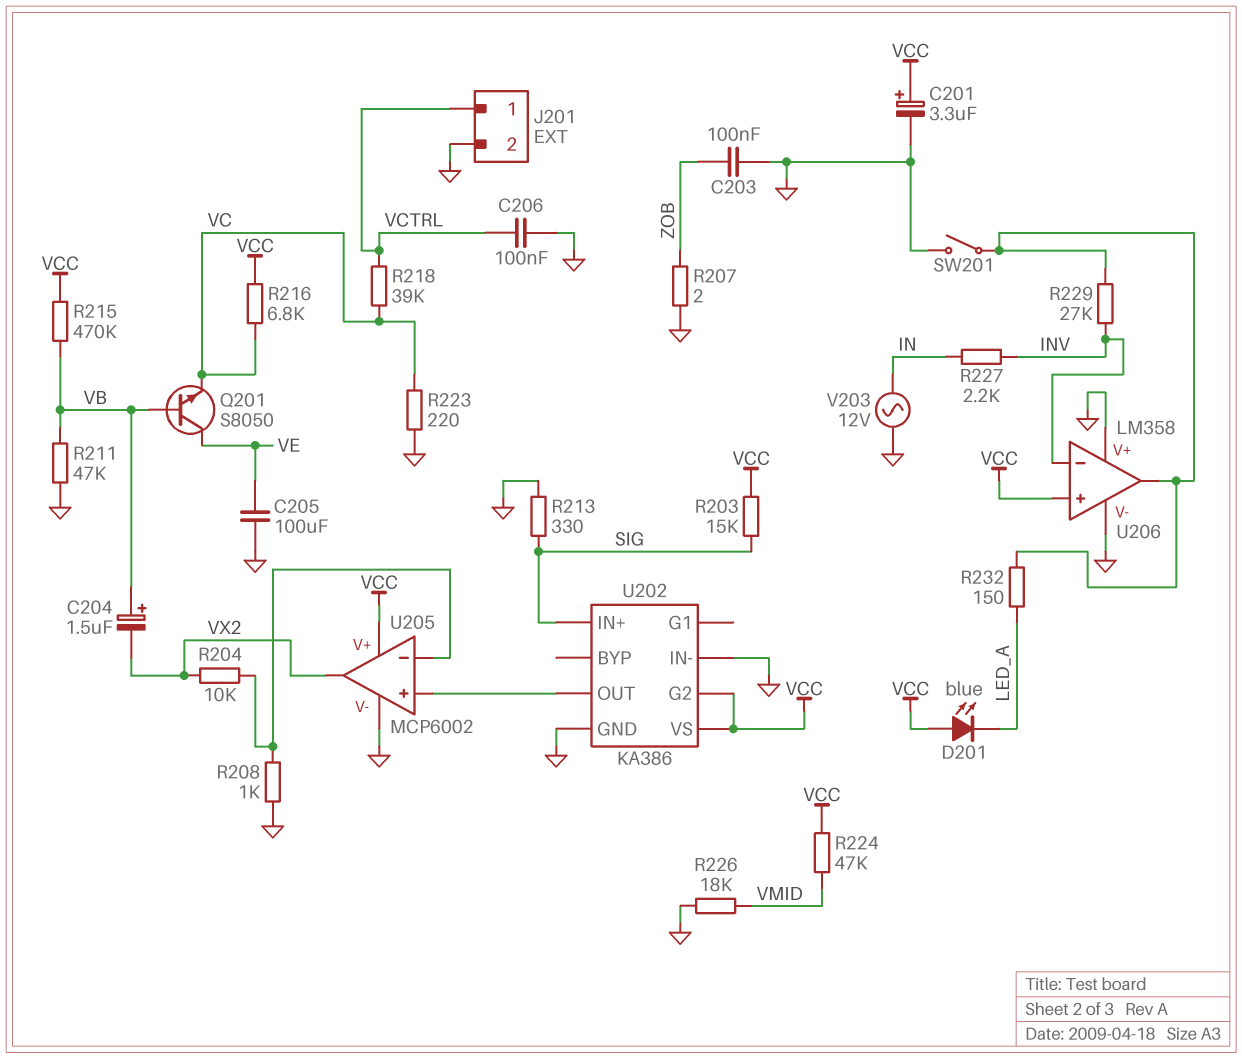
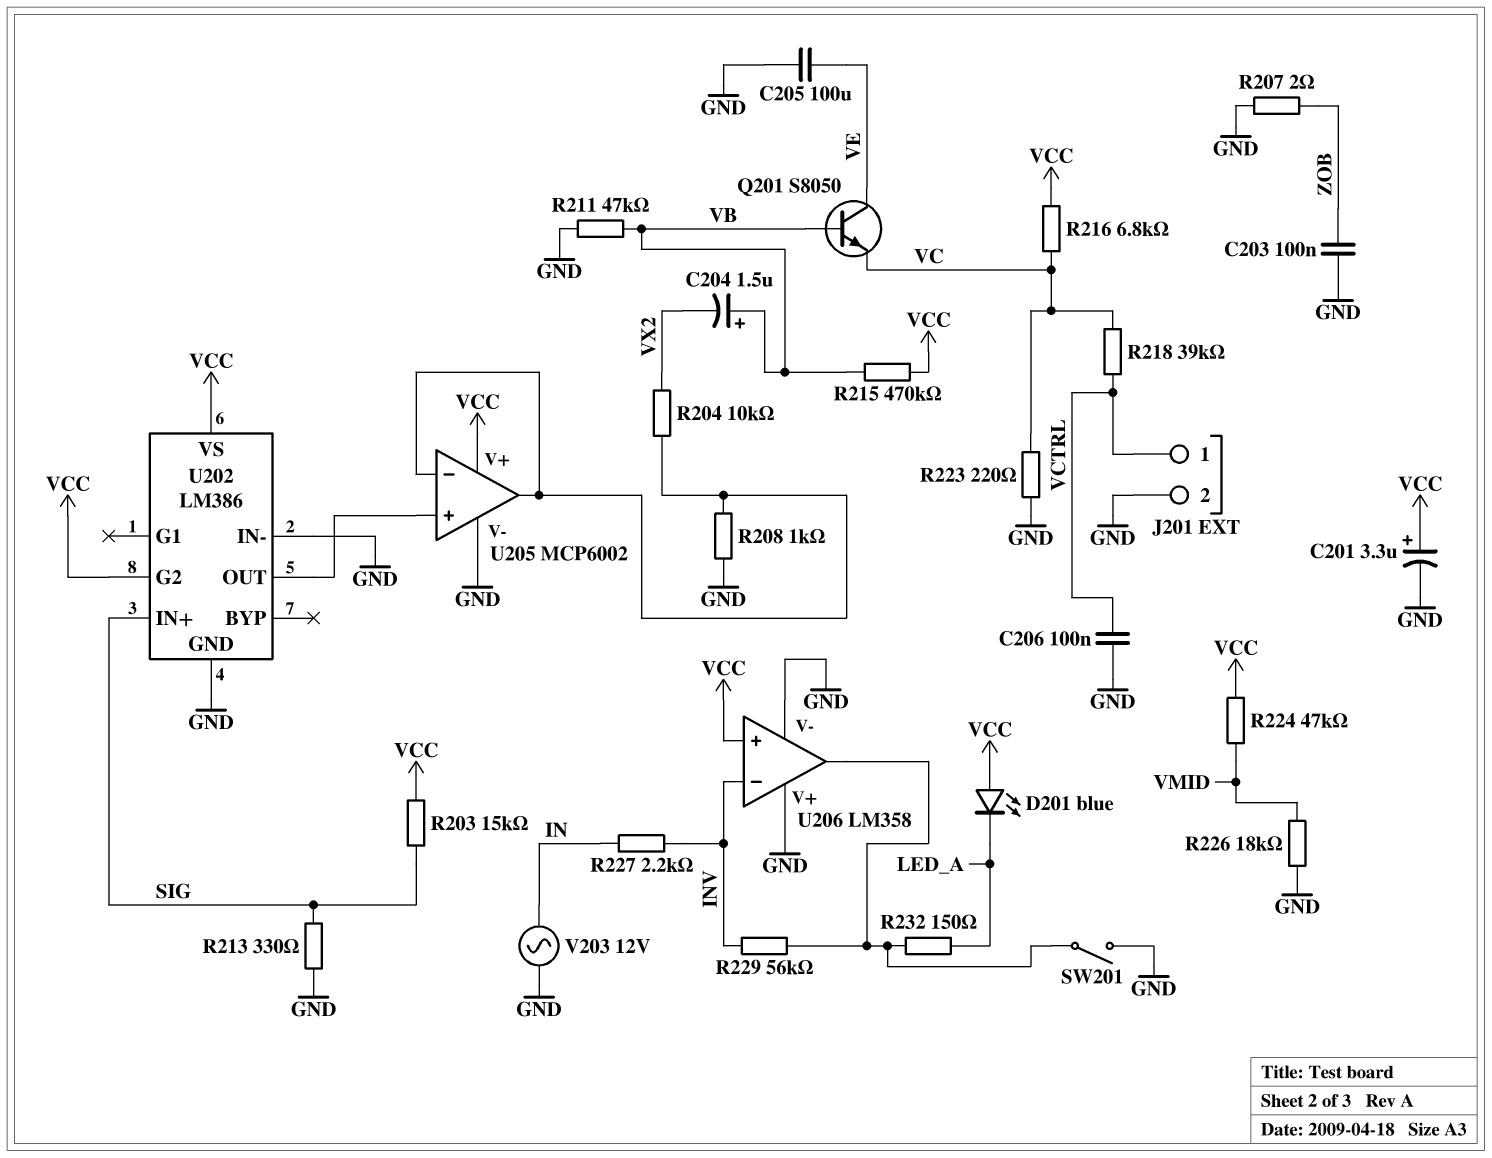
R229: 27k (INV, U206/out) -> 56k (INV, U206/out)
U202: KA386 -> LM386
U205 pin out: VX2 -> U205/in-

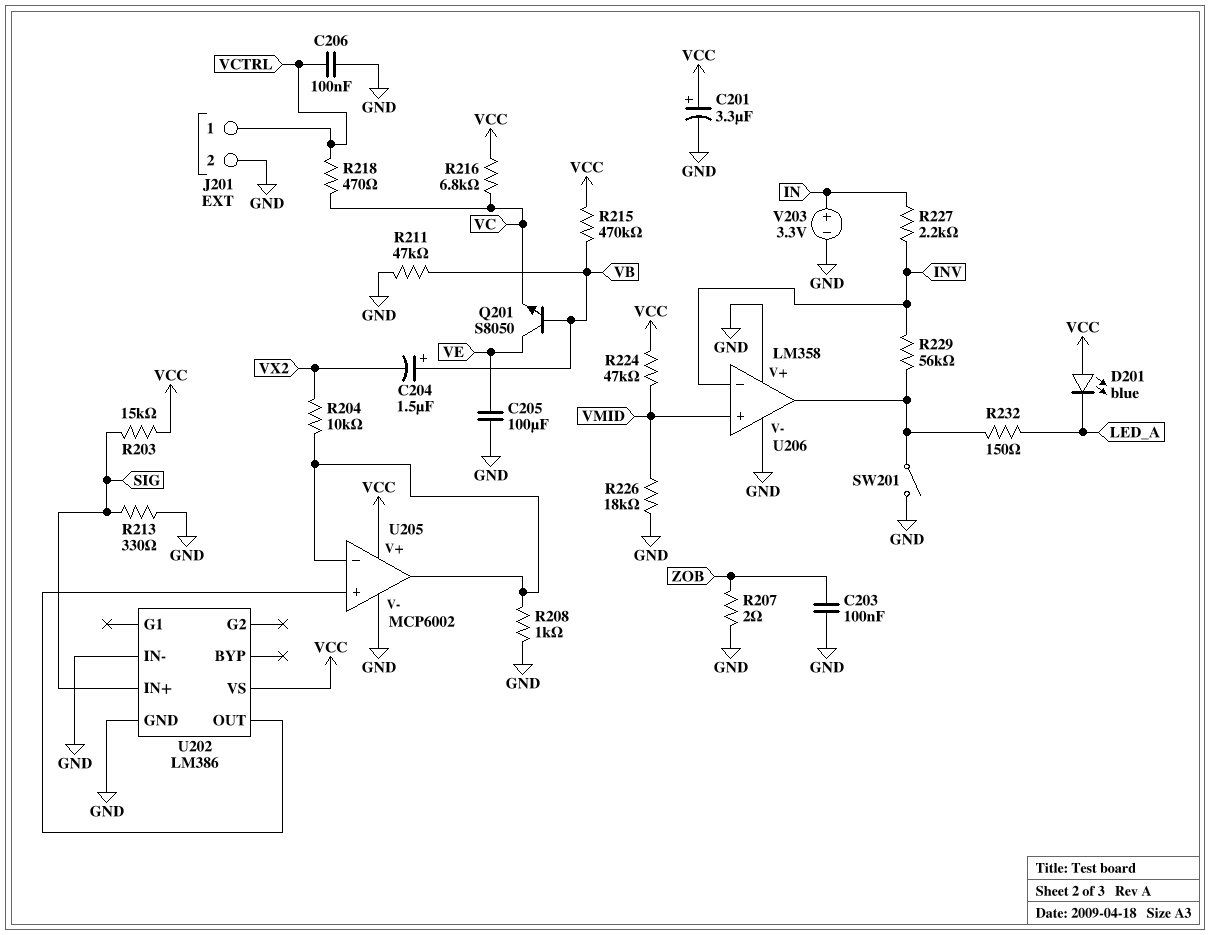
R218: 39k (VC, VCTRL) -> 470 (VC, VCTRL)
R223: 220 (GND, VC) -> none
U202 pin G2: VCC -> none
U206 pin in+: VCC -> VMID
V203: AC 12V (GND, IN) -> 3.3V (plus IN, minus GND)

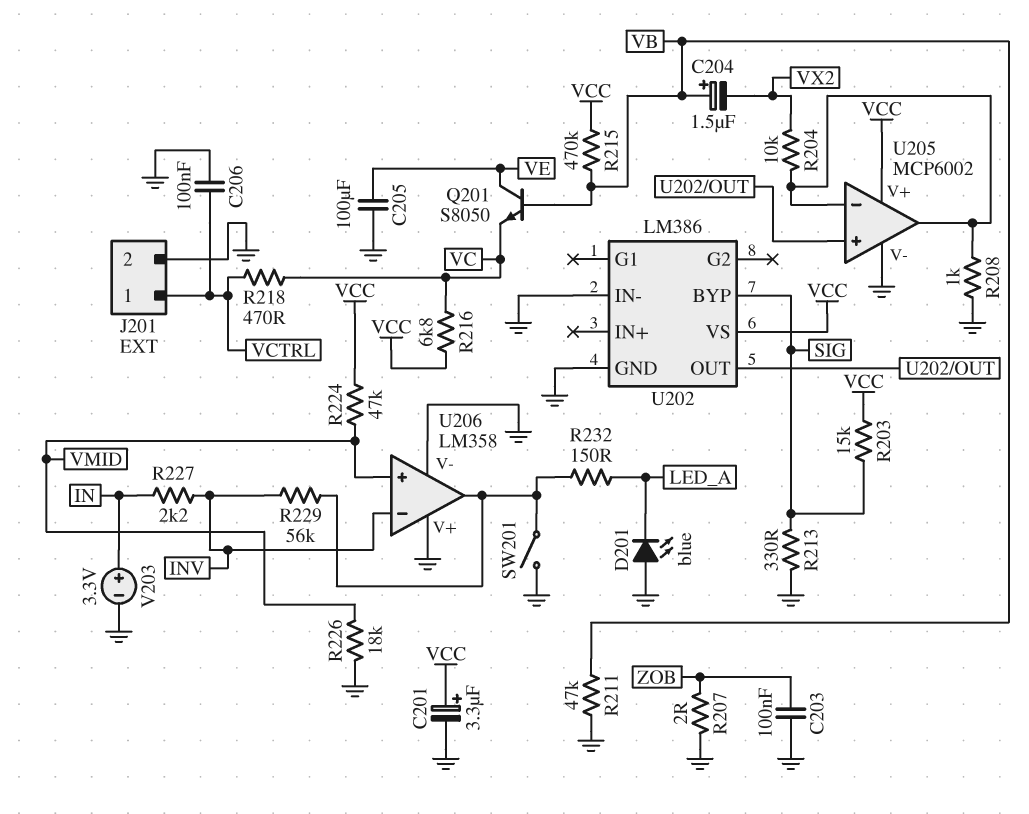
D201: LED blue (A VCC, K LED_A) -> LED blue (A GND, K LED_A)
U202 pin BYP: none -> SIG
U202 pin IN+: SIG -> none

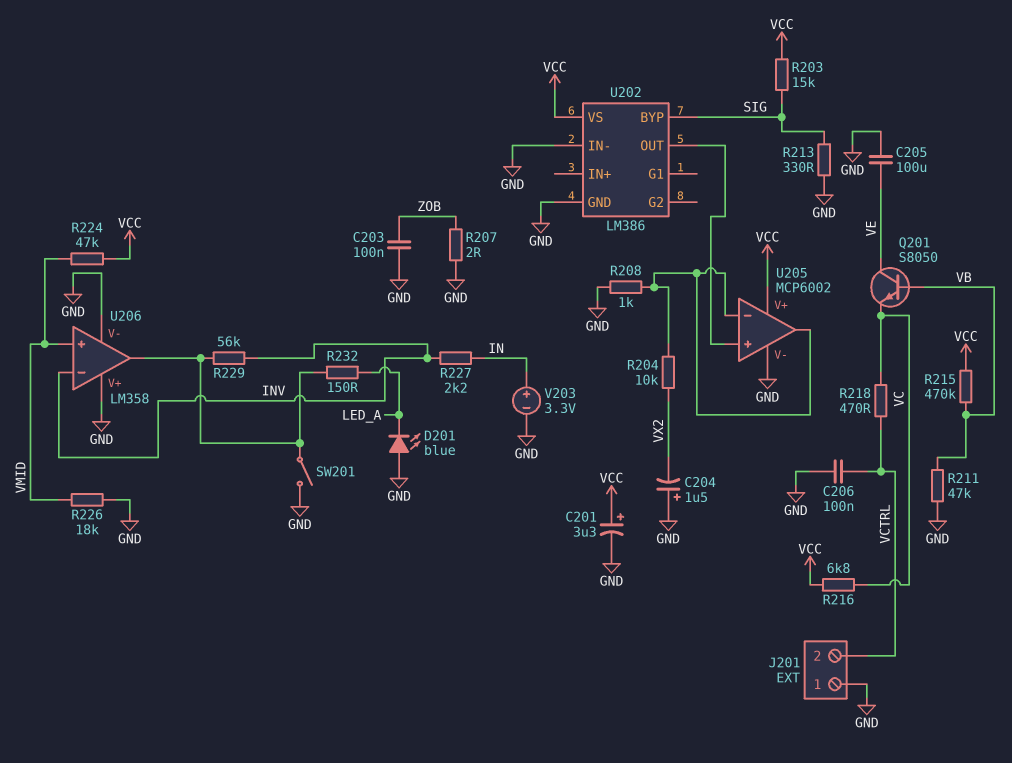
C204: 1.5uF (plus VB, minus VX2) -> 1.5uF (plus GND, minus VX2)
J201 pin 1: VCTRL -> GND
J201 pin 2: GND -> VCTRL

